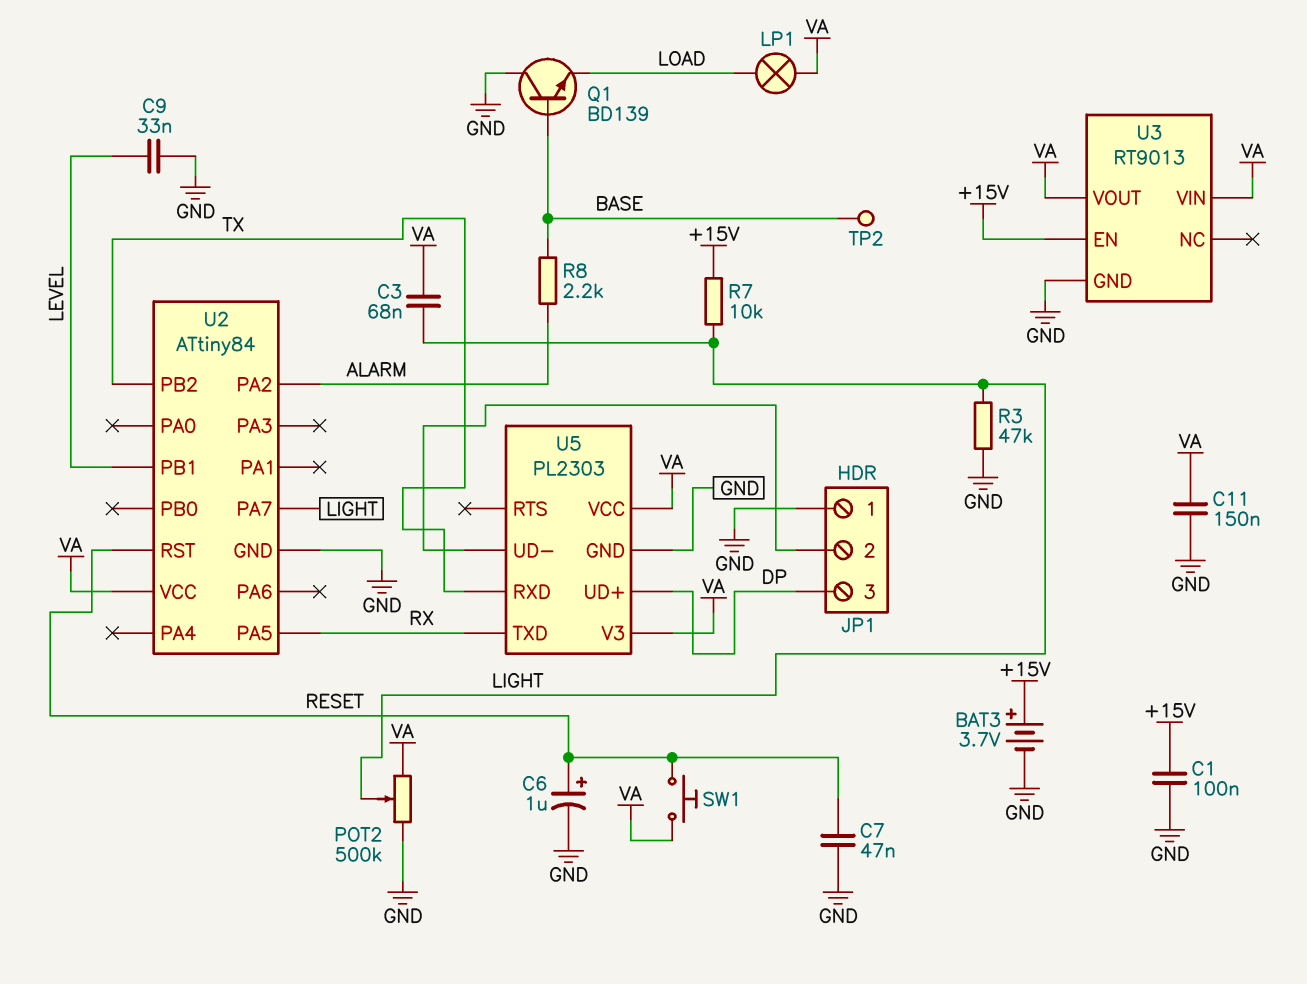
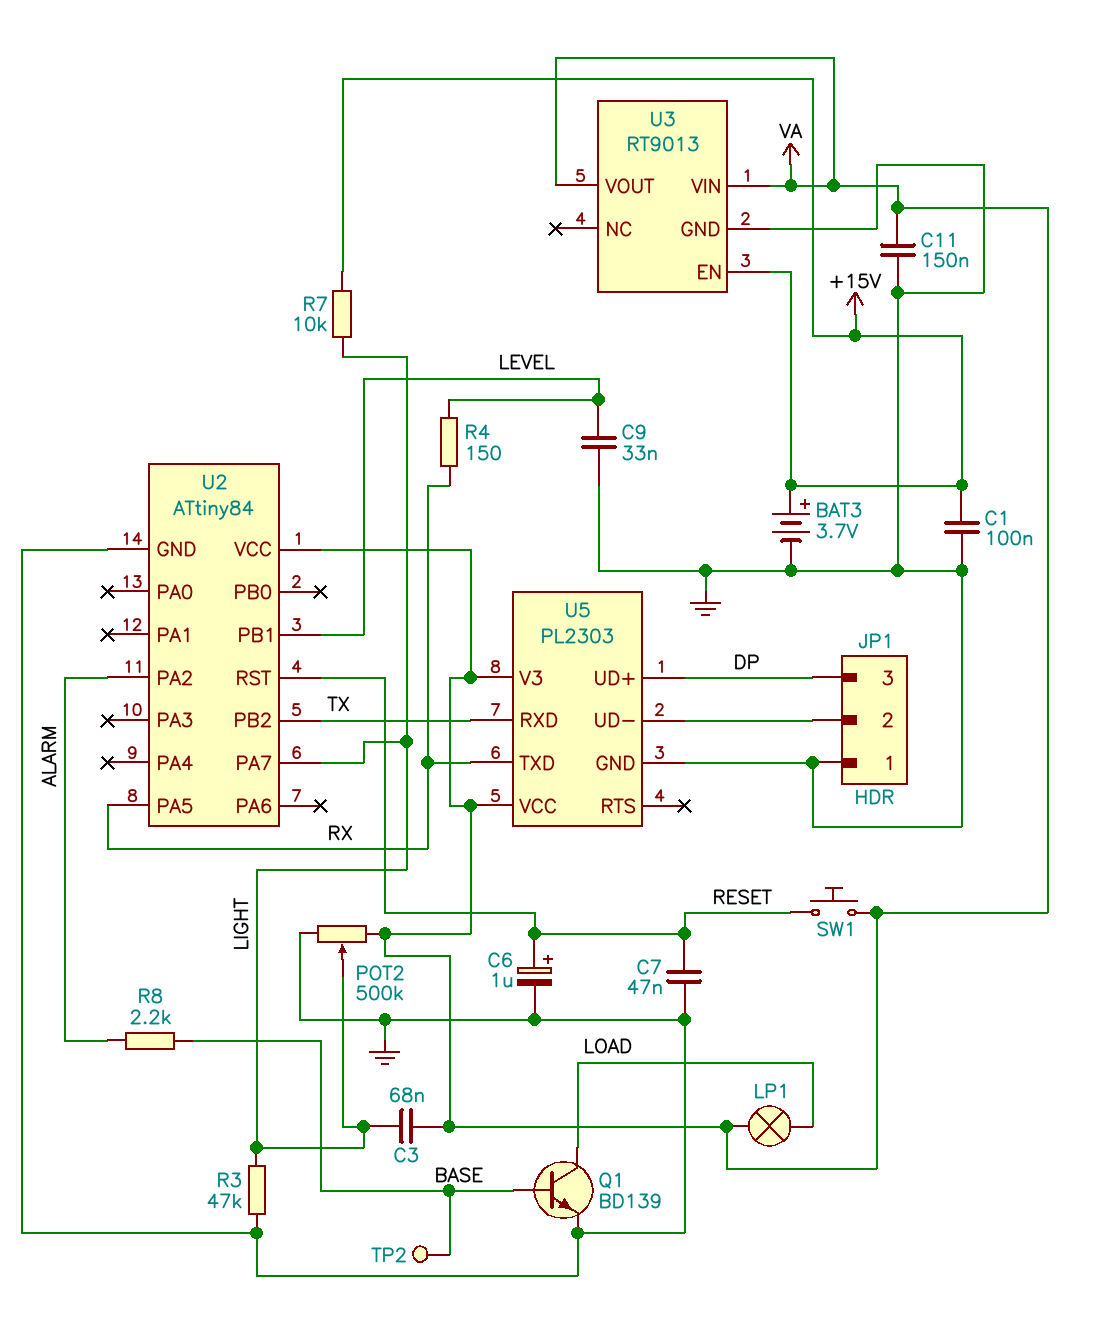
Q1: NPN BD139 (B BASE, C GND, E LOAD) -> NPN BD139 (B BASE, C LOAD, E GND)
R4: none -> 150 (LEVEL, RX)

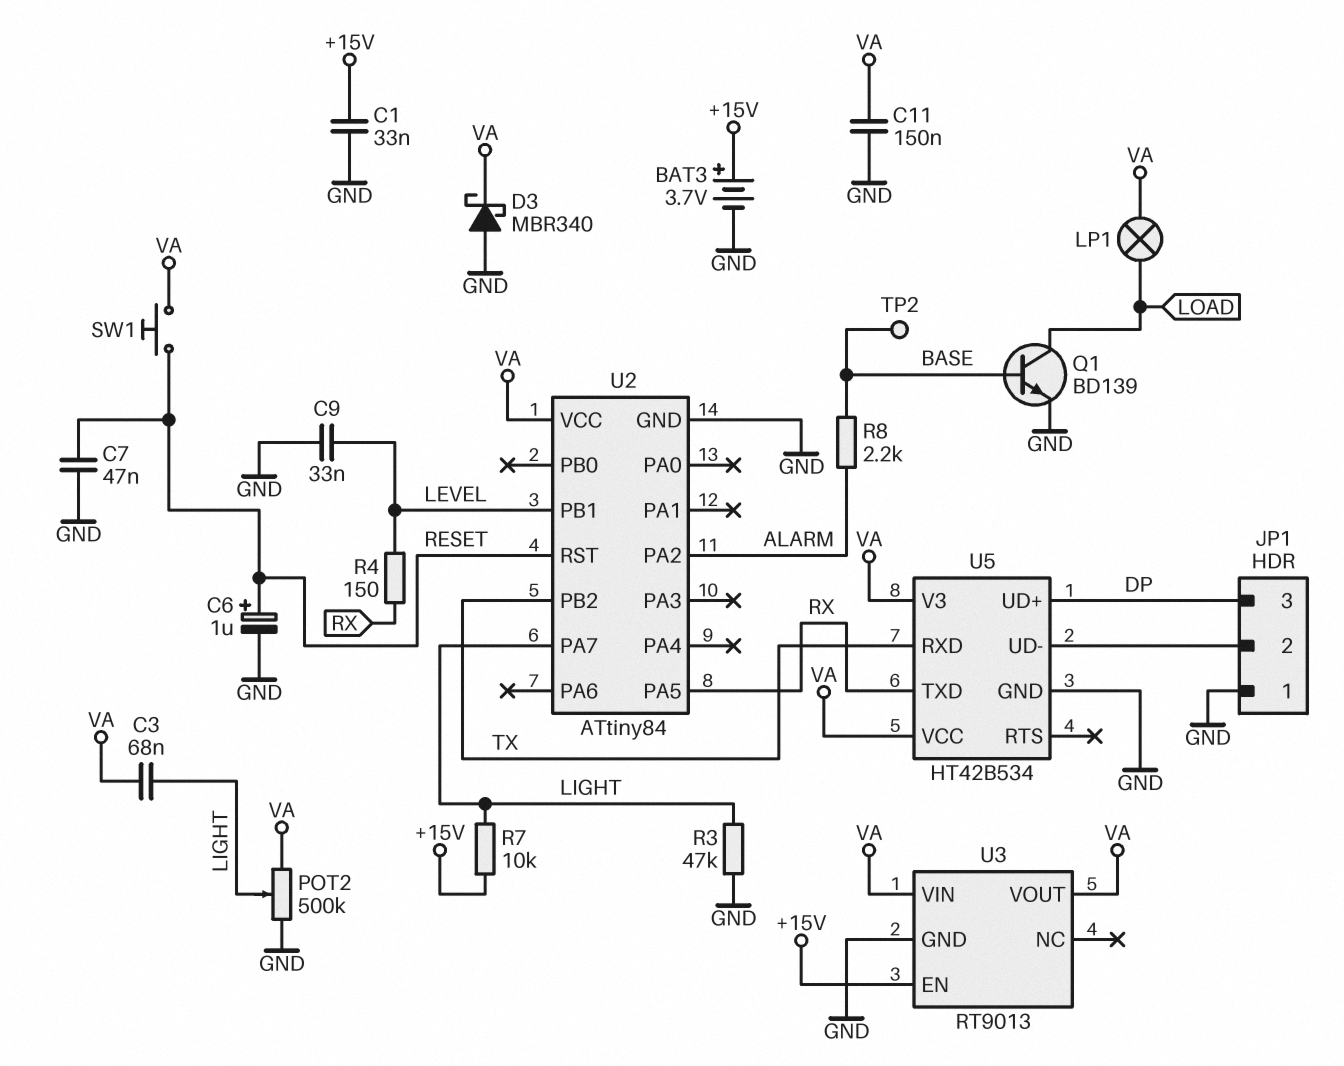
C1: 100nF (+15V, GND) -> 33nF (+15V, GND)
D3: none -> schottky MBR340 (A GND, K VA)
U5: PL2303 -> HT42B534

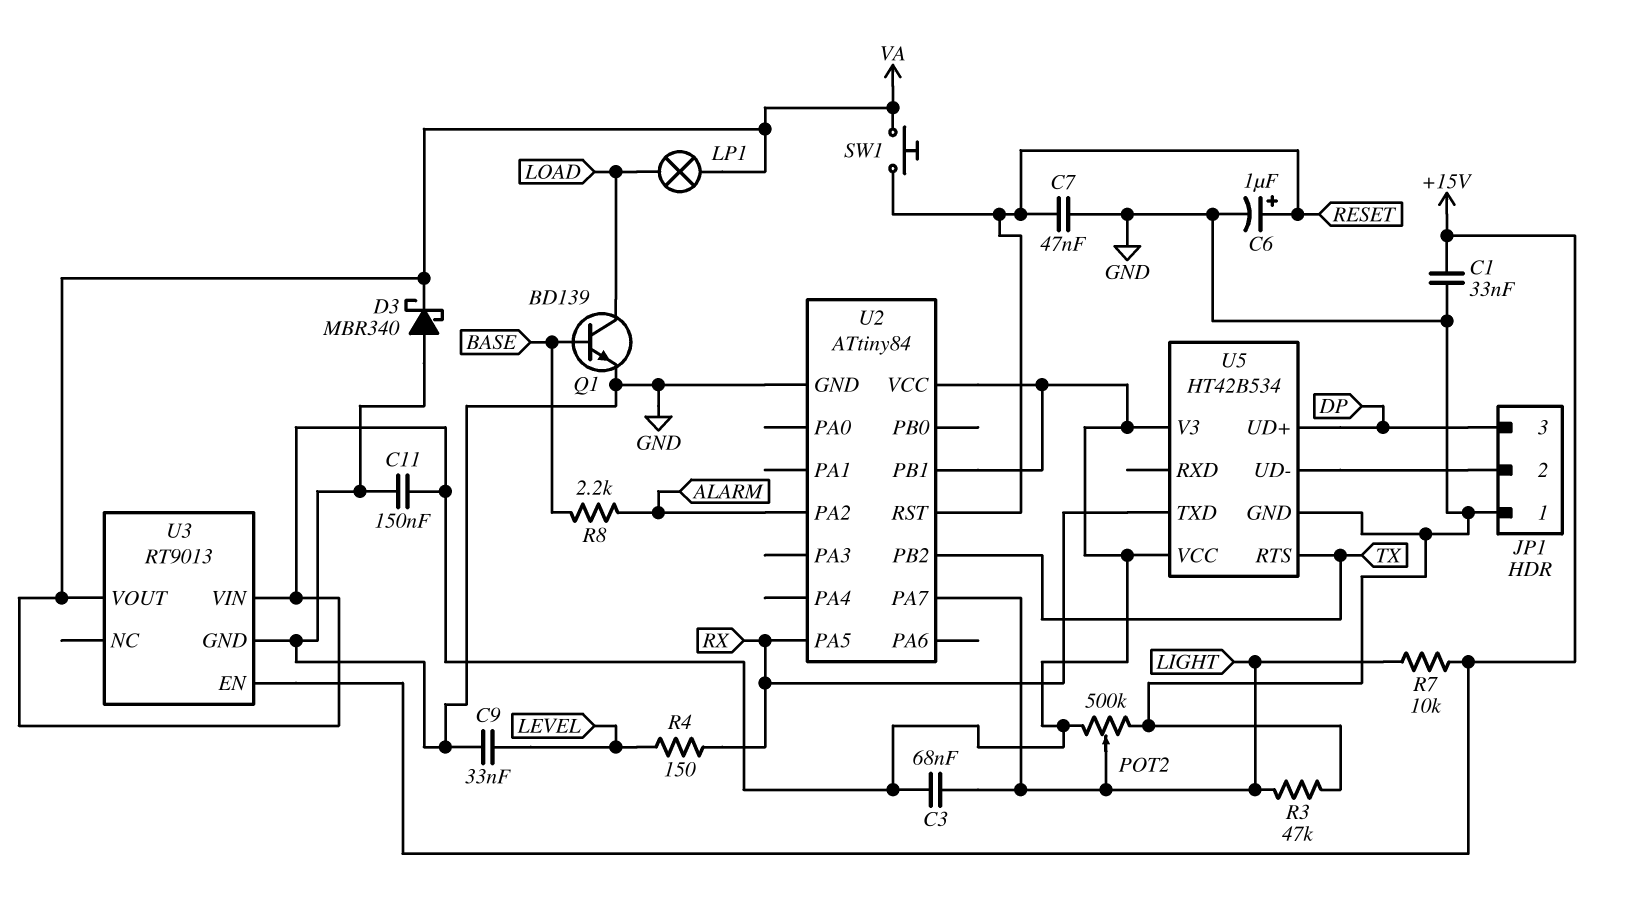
BAT3: 3.7V (plus +15V, minus GND) -> none
TP2: test point (BASE) -> none
U2 pin PB1: LEVEL -> VA
U5 pin RTS: none -> TX
U5 pin RXD: TX -> none

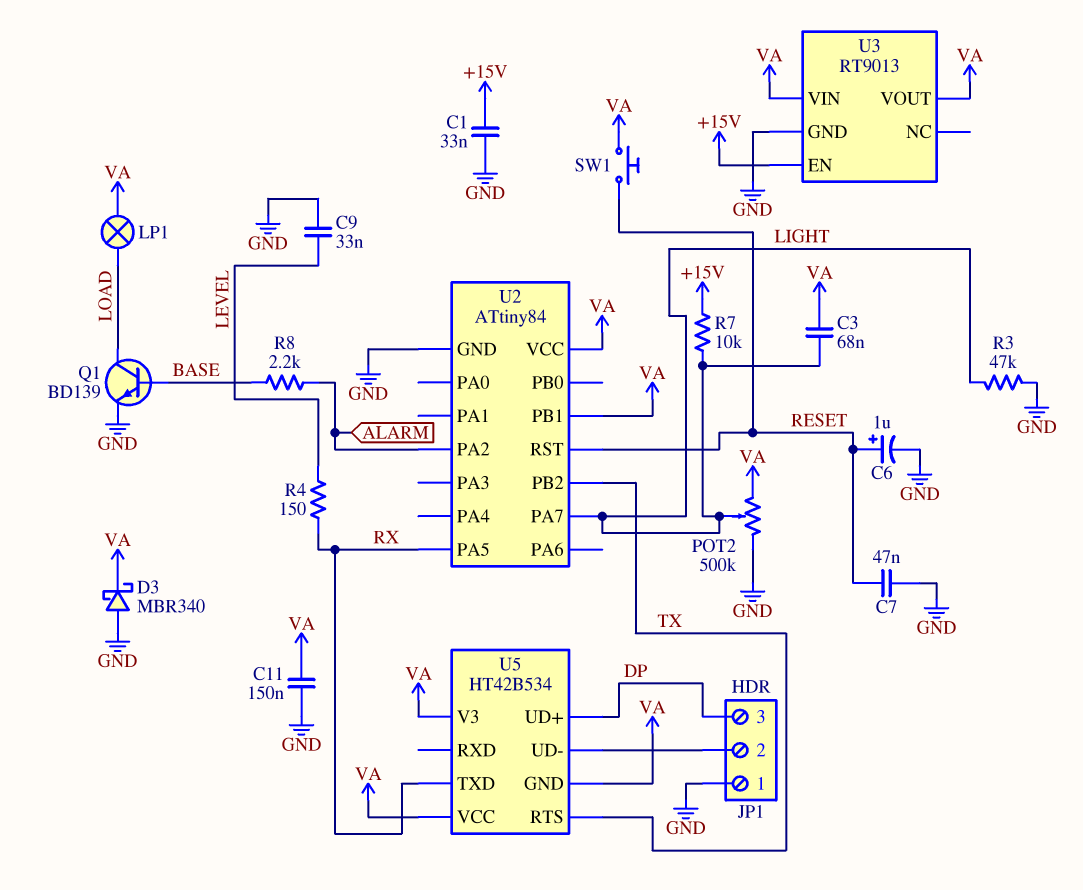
U5 pin GND: GND -> VA

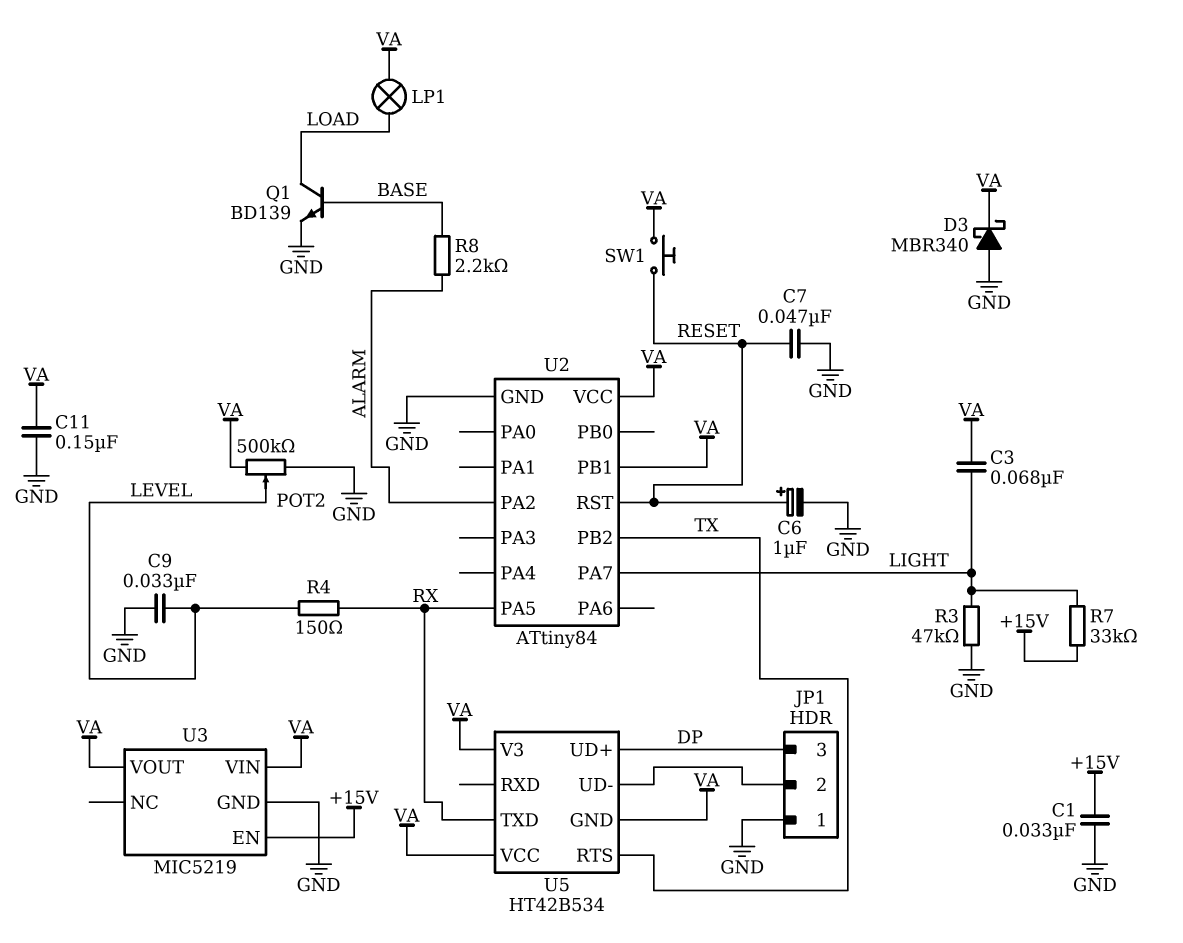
POT2: 500k (GND, VA, wiper LIGHT) -> 500k (GND, VA, wiper LEVEL)
R7: 10k (+15V, LIGHT) -> 33k (+15V, LIGHT)
U3: RT9013 -> MIC5219

